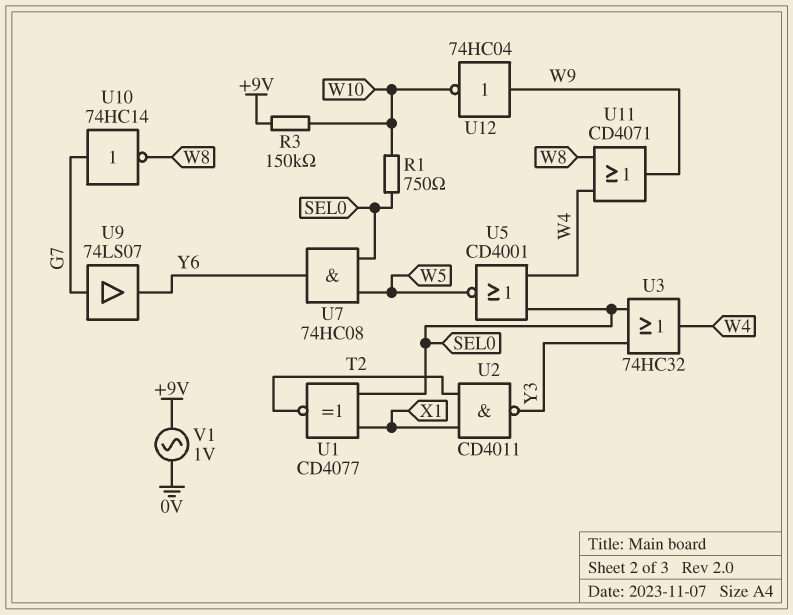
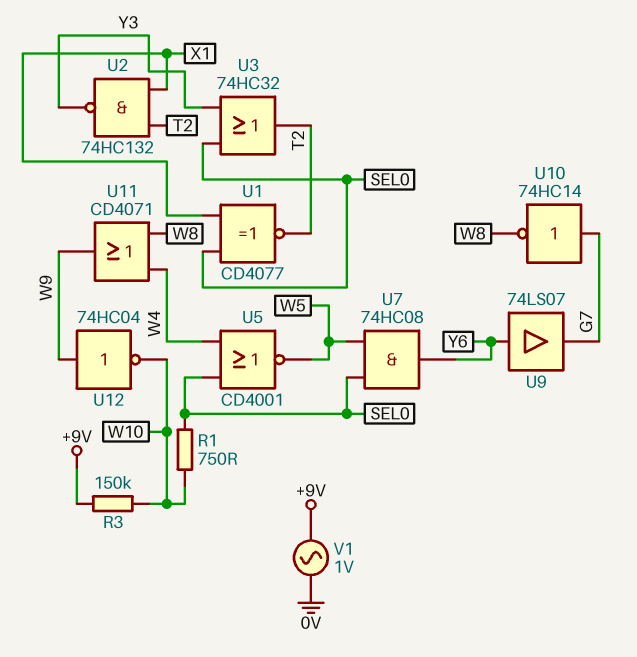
U2: NAND CD4011 (in T2, in X1, out Y3) -> NAND 74HC132 (in T2, in X1, out Y3)
U3: OR 74HC32 (in SEL0, in Y3, out W4) -> OR 74HC32 (in SEL0, in Y3, out T2)
U9: buffer 74LS07 (in G7, out Y6) -> buffer 74LS07 (in Y6, out G7)

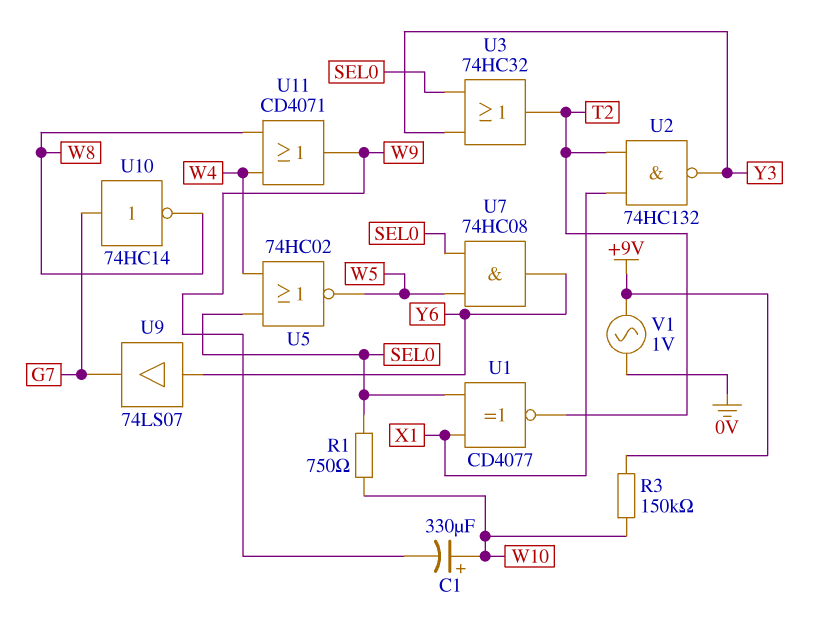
C1: none -> 330uF (plus W10, minus W9)
U5: NOR CD4001 (in SEL0, in W4, out W5) -> NOR 74HC02 (in SEL0, in W4, out W5)
U12: NOT 74HC04 (in W9, out W10) -> none

